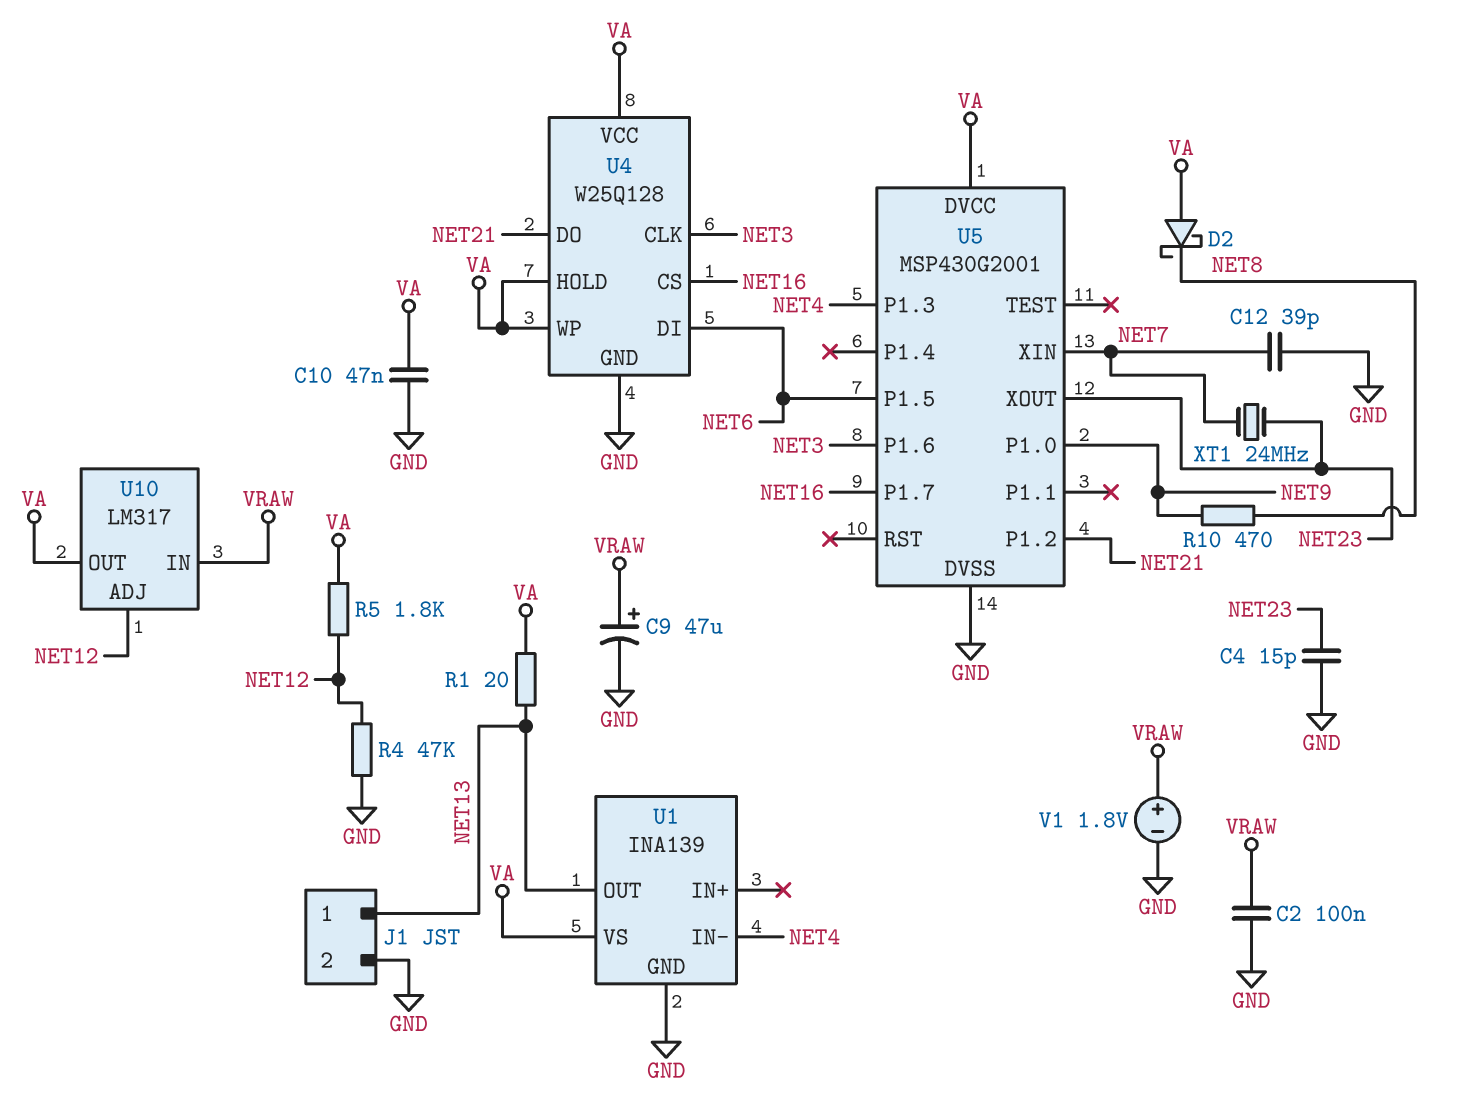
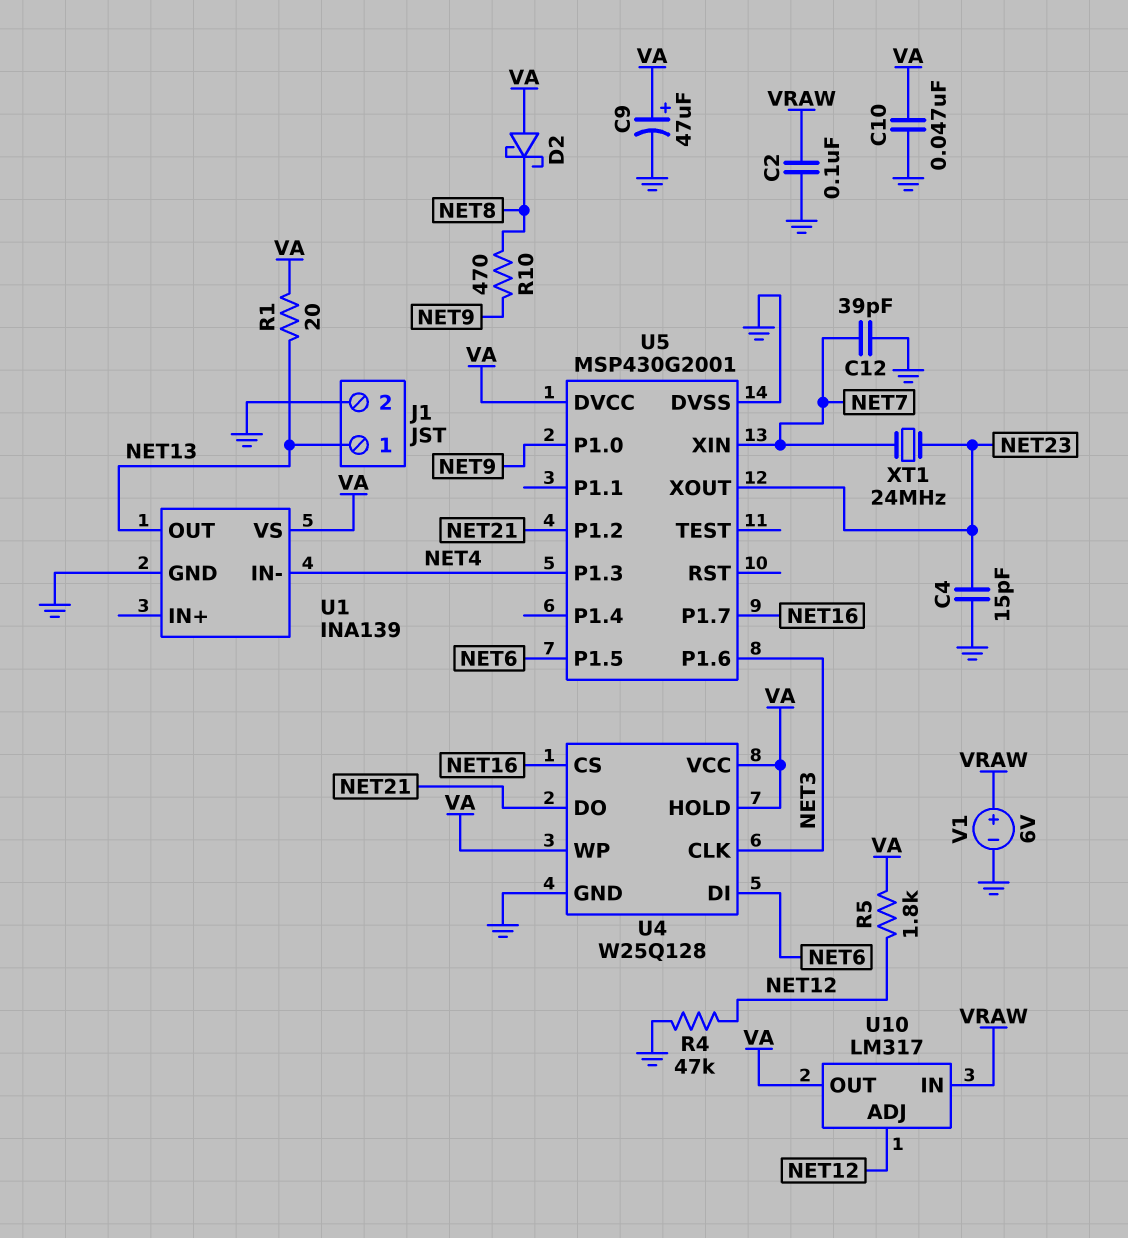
C9: 47uF (plus VRAW, minus GND) -> 47uF (plus VA, minus GND)
V1: 1.8V (plus VRAW, minus GND) -> 6V (plus VRAW, minus GND)

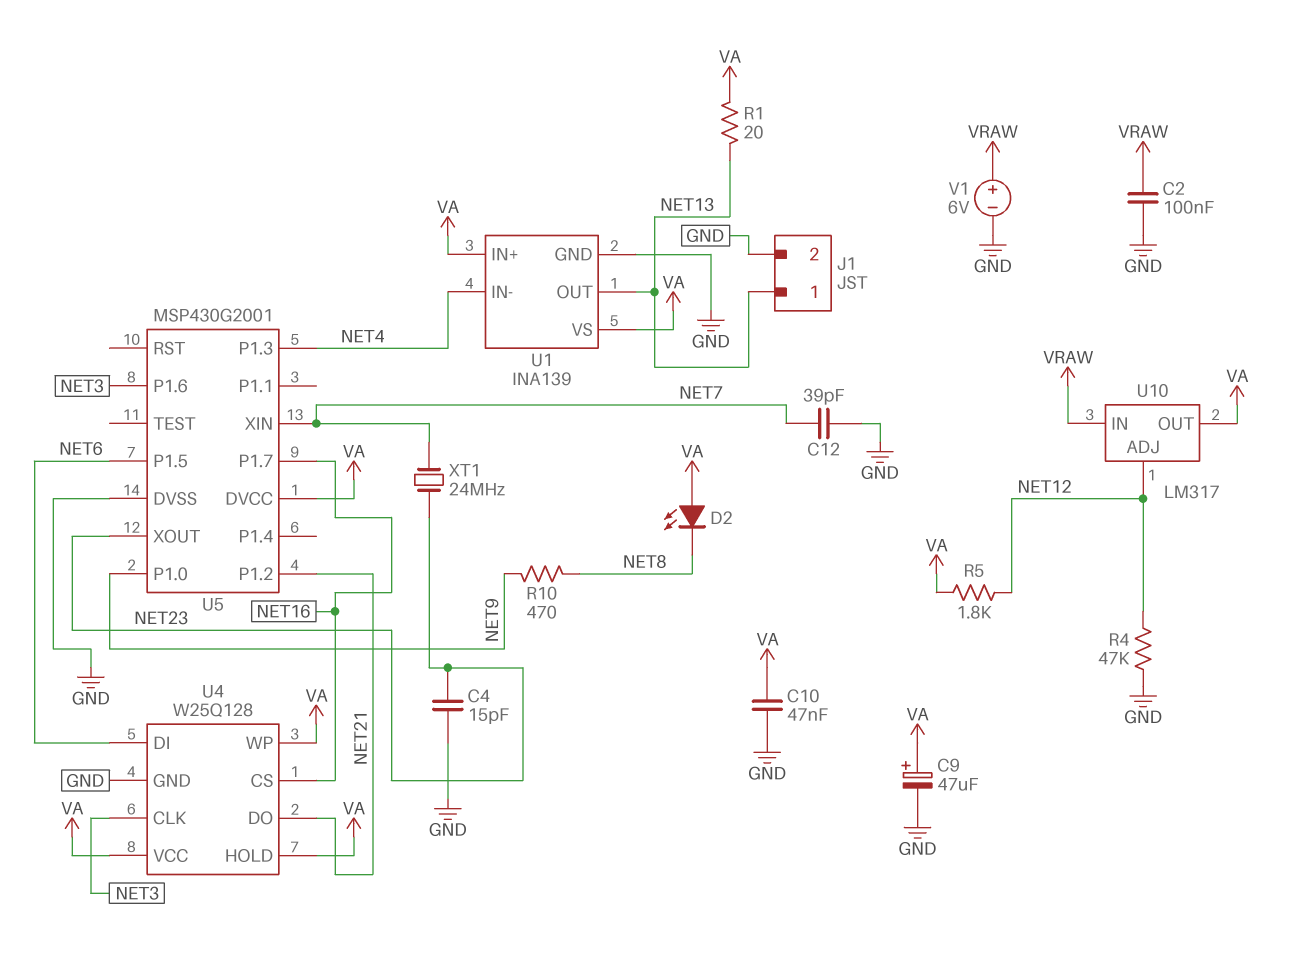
D2: schottky (A VA, K NET8) -> LED (A VA, K NET8)
U1 pin IN+: none -> VA

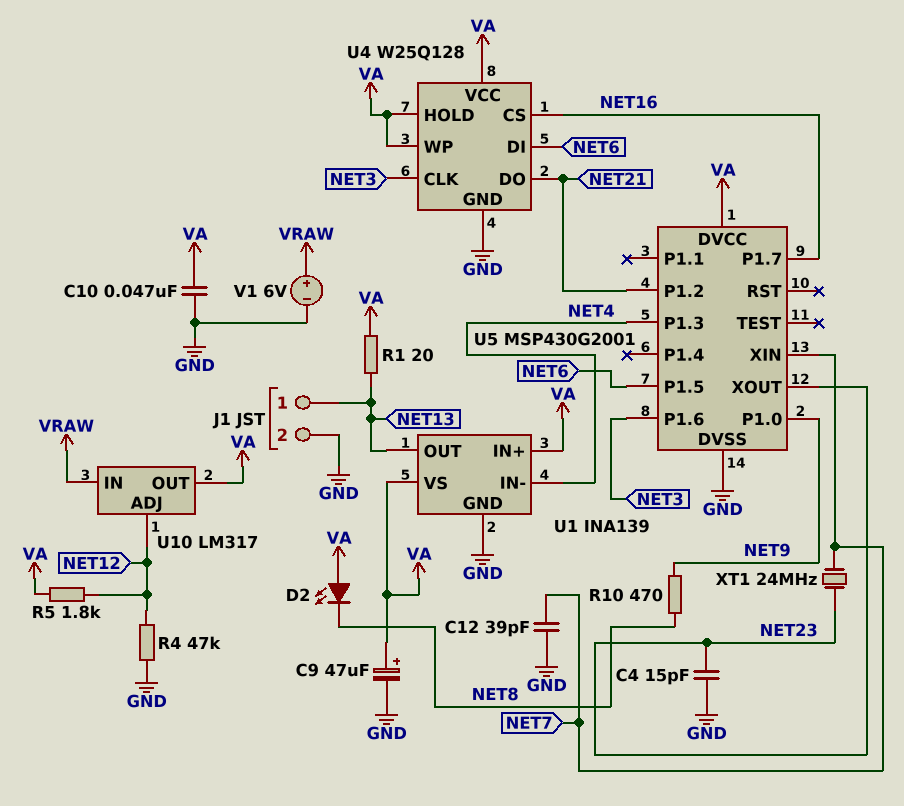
C2: 100nF (GND, VRAW) -> none

